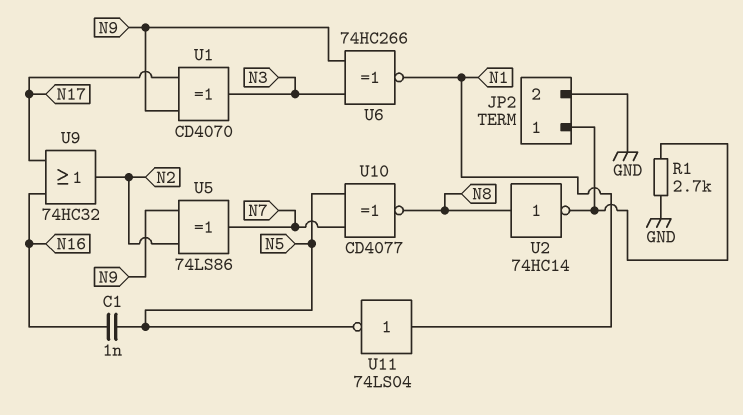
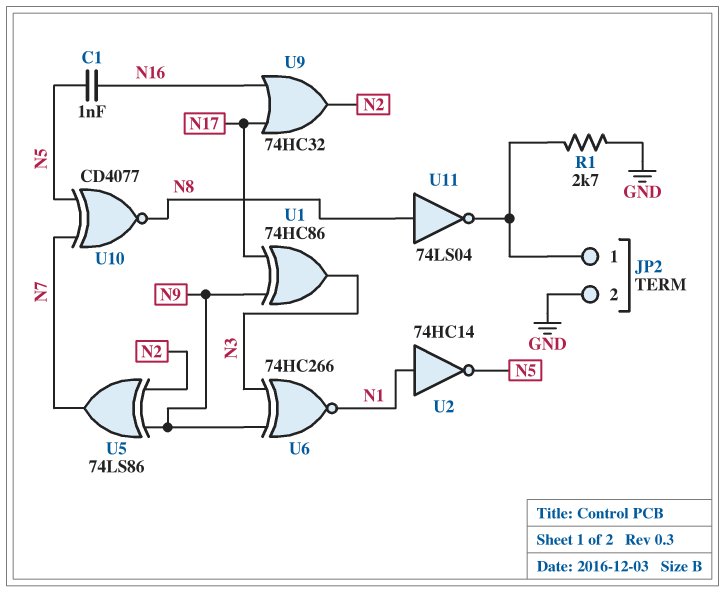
U1: XOR CD4070 (in N9, in N17, out N3) -> XOR 74HC86 (in N9, in N17, out N3)
U2: NOT 74HC14 (in N8, out JP2/1) -> NOT 74HC14 (in N1, out N5)
U11: NOT 74LS04 (in N1, out N5) -> NOT 74LS04 (in N8, out JP2/1)

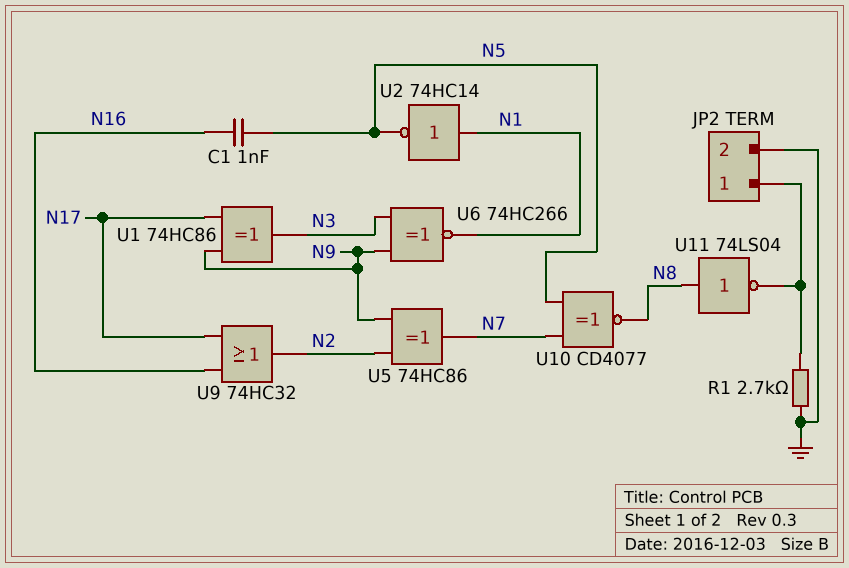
U5: XOR 74LS86 (in N2, in N9, out N7) -> XOR 74HC86 (in N2, in N9, out N7)

